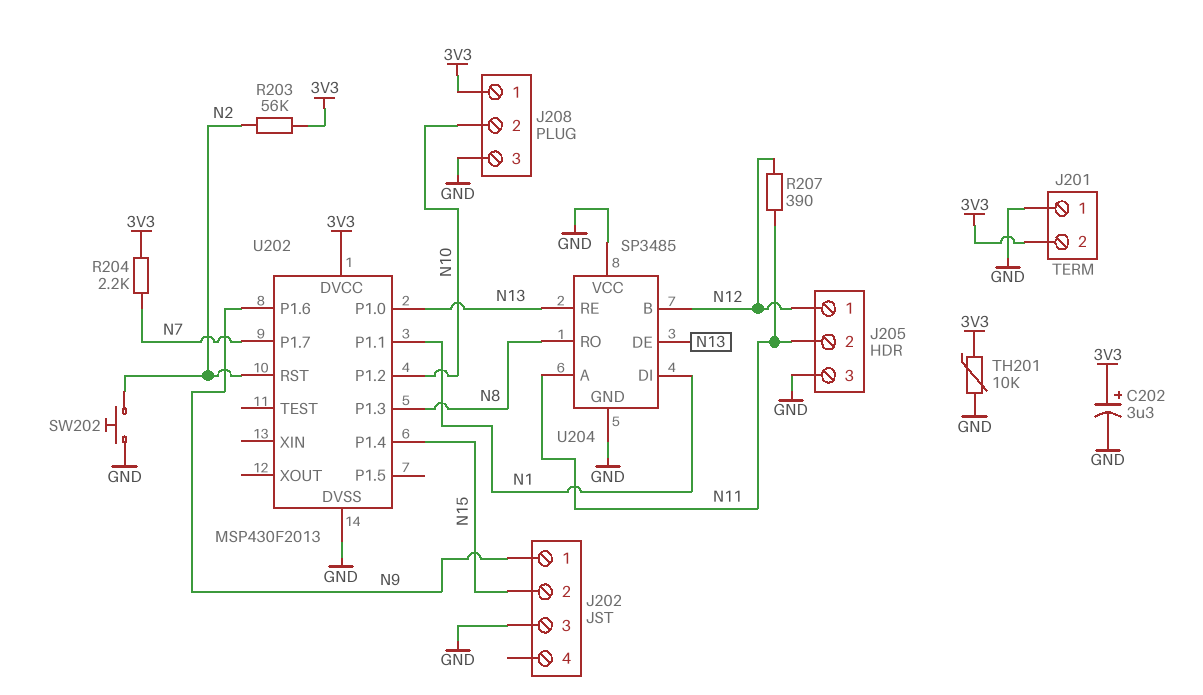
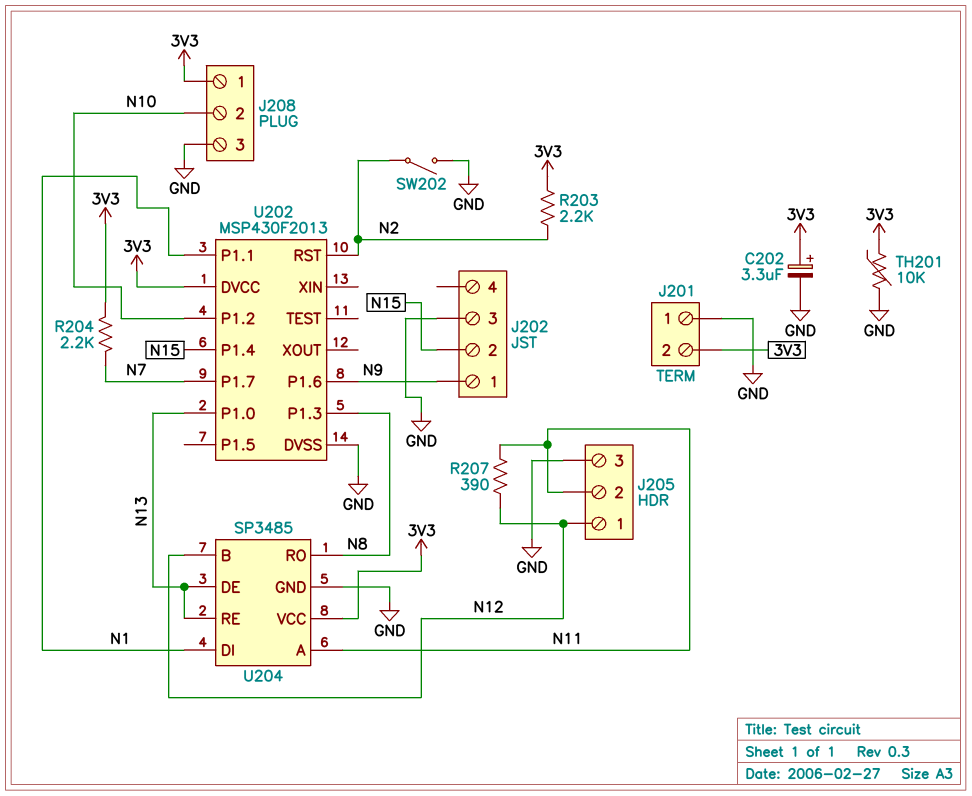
R203: 56k (3V3, N2) -> 2.2k (3V3, N2)
SW202: button (GND, N2) -> switch (GND, N2)
U204 pin VCC: GND -> 3V3

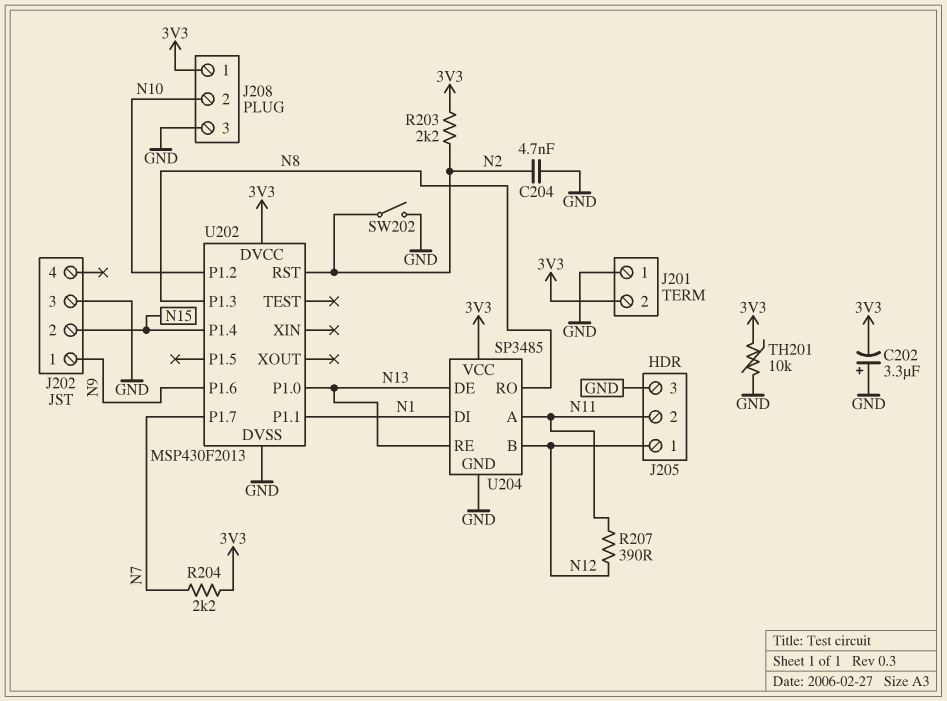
C202: 3.3uF (plus 3V3, minus GND) -> 3.3uF (plus GND, minus 3V3)
C204: none -> 4.7nF (GND, N2)

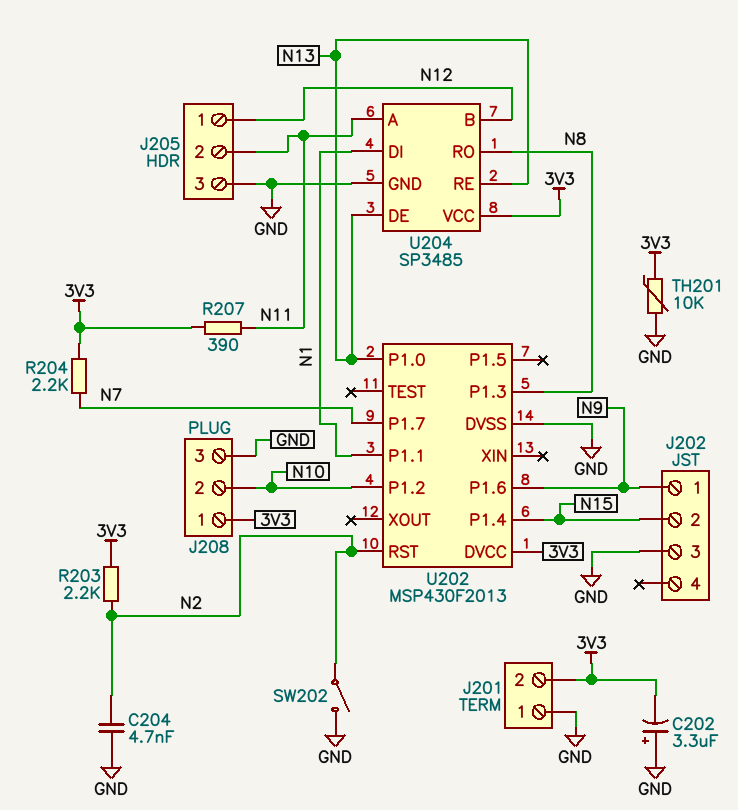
R207: 390 (N11, N12) -> 390 (3V3, N11)

